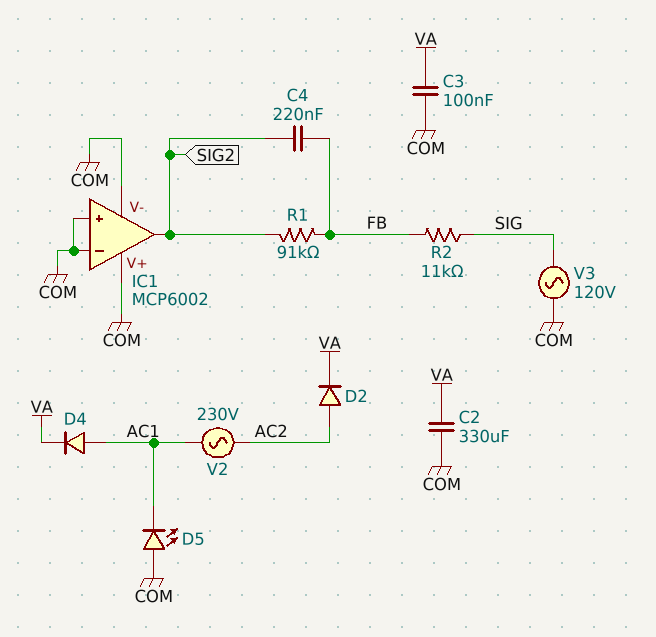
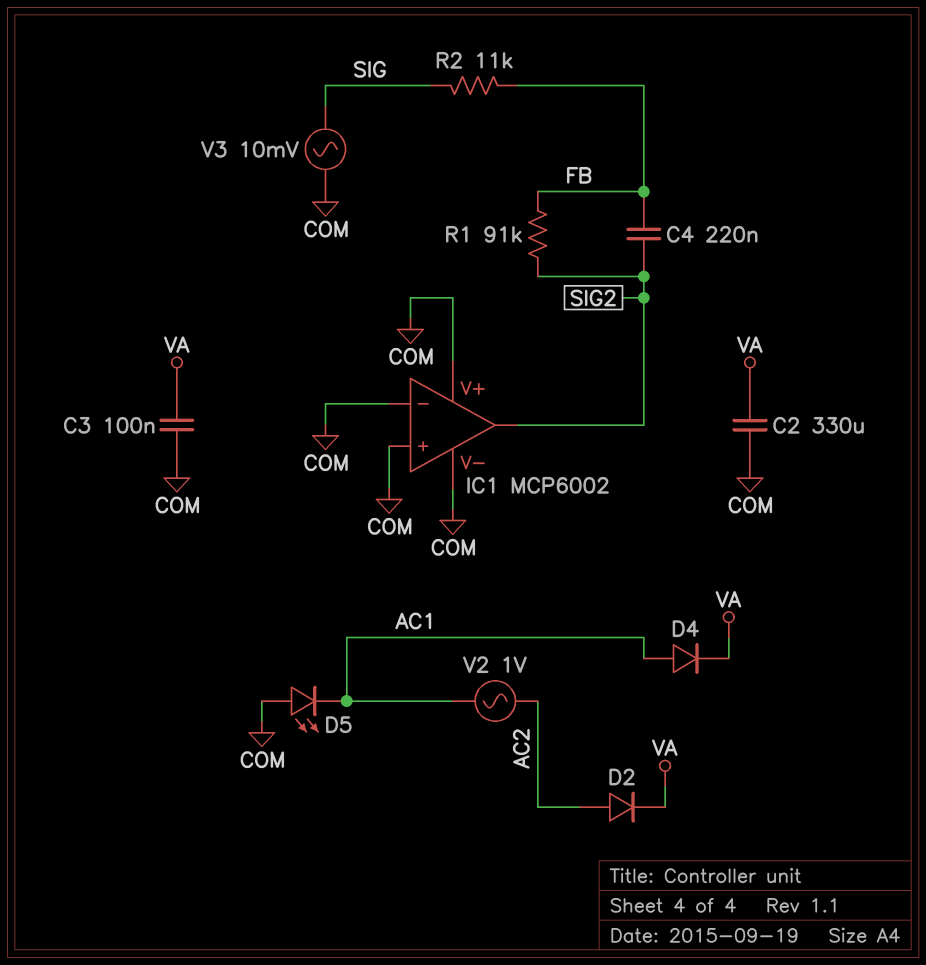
V2: AC 230V (AC1, AC2) -> AC 1V (AC1, AC2)
V3: AC 120V (COM, SIG) -> AC 10mV (COM, SIG)

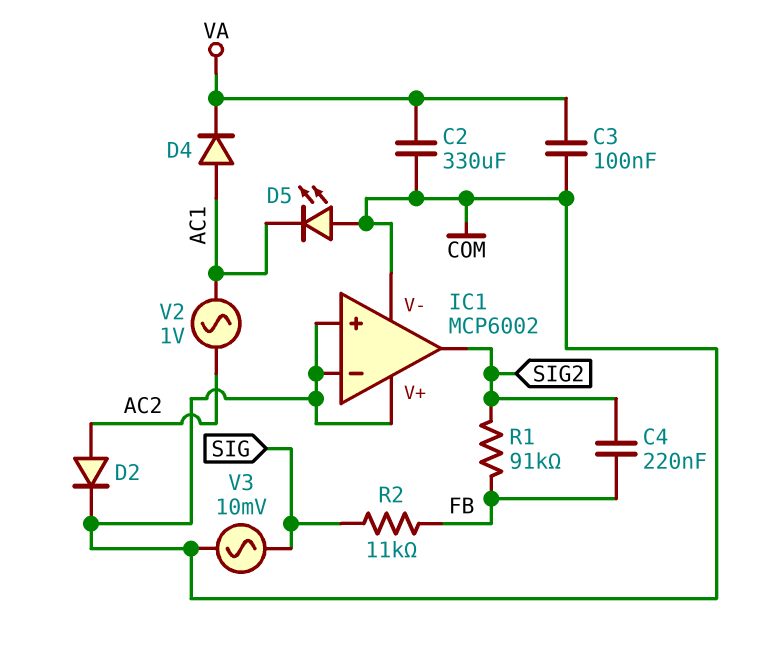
D2: diode (A AC2, K VA) -> diode (A AC2, K COM)

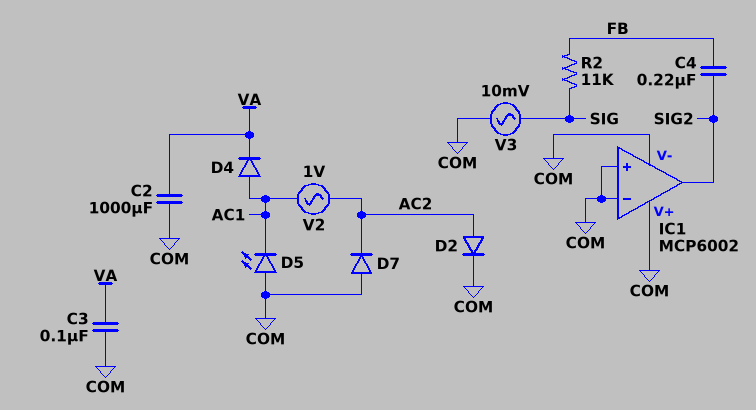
C2: 330uF (COM, VA) -> 1000uF (COM, VA)
D7: none -> diode (A COM, K AC2)
R1: 91k (FB, SIG2) -> none

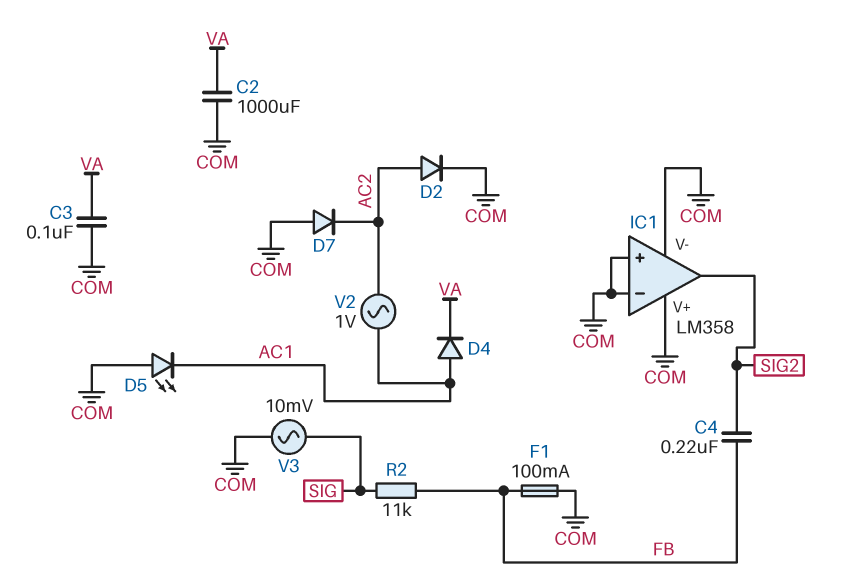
F1: none -> 100mA (COM, FB)
IC1: MCP6002 -> LM358

